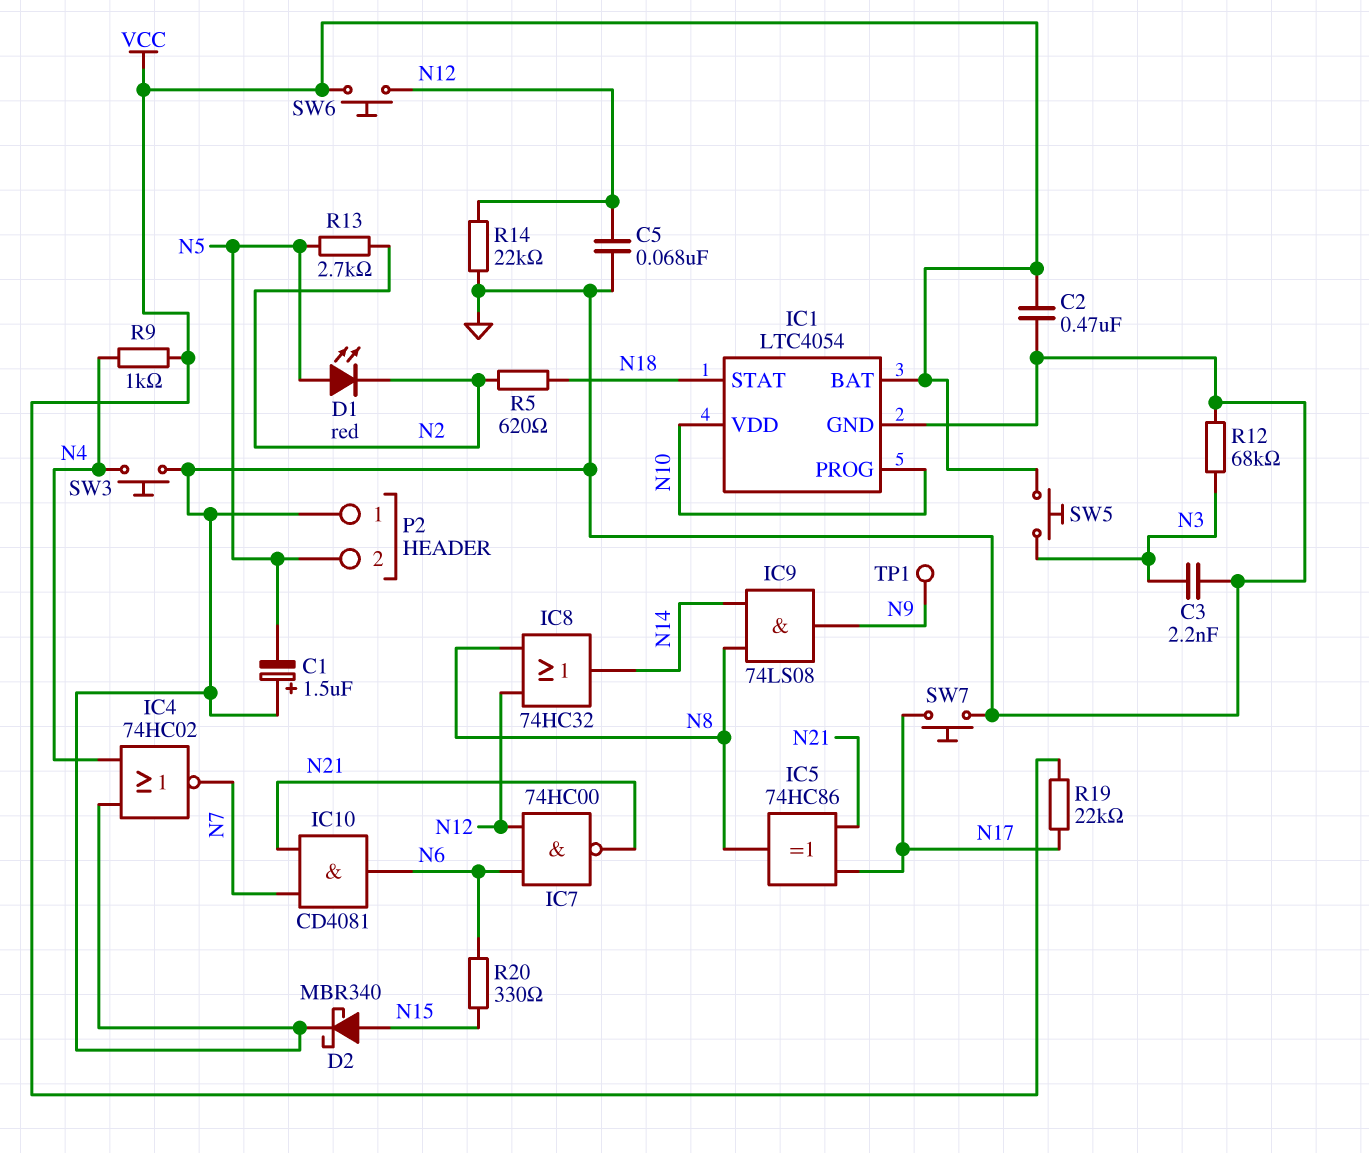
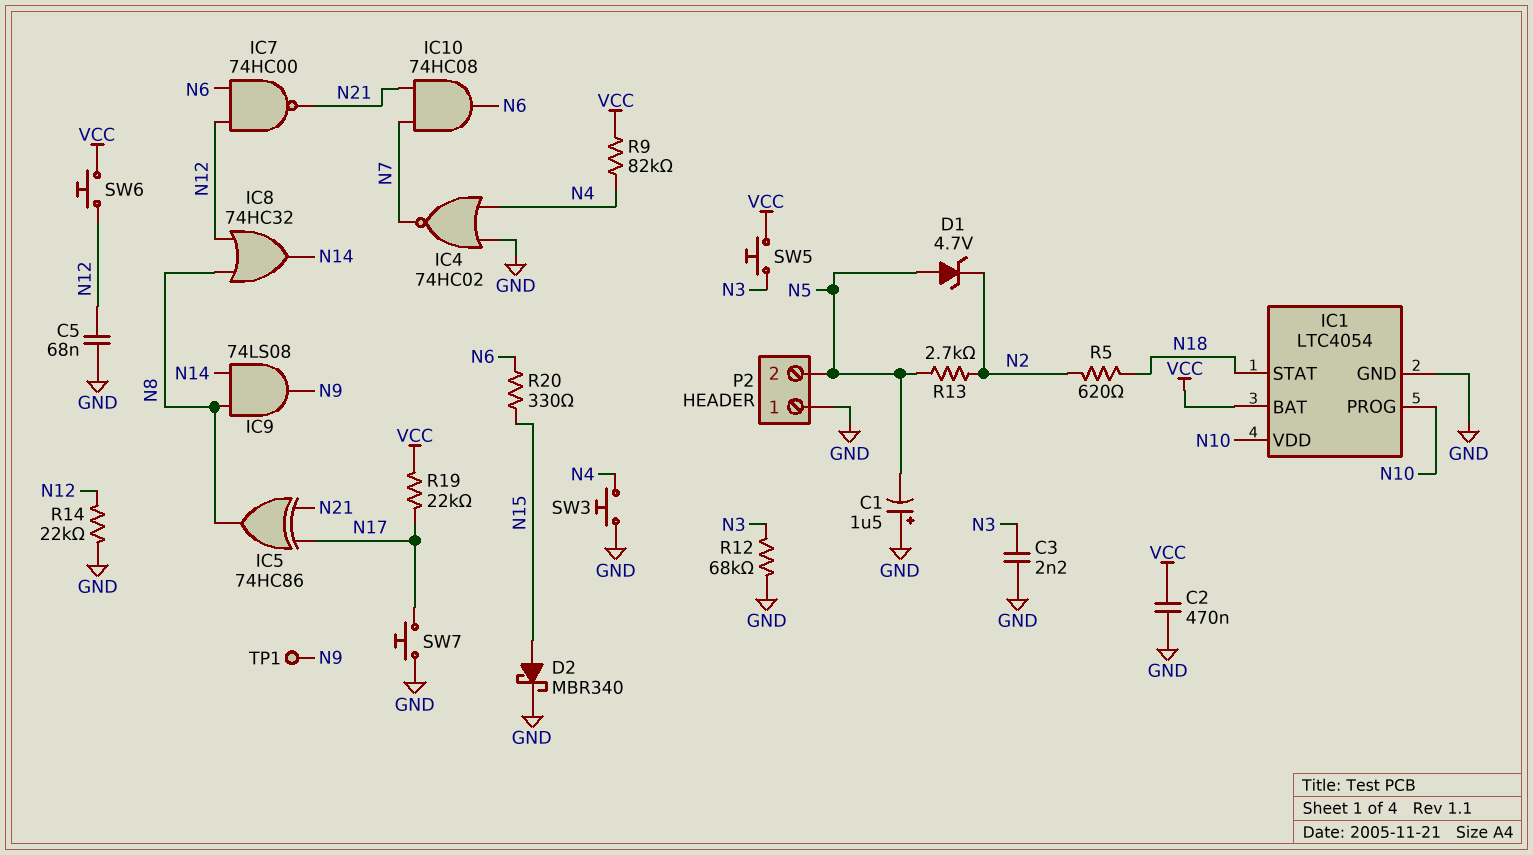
D1: LED red (A N5, K N2) -> zener 4.7V (A N5, K N2)
IC10: AND CD4081 (in N7, in N21, out N6) -> AND 74HC08 (in N7, in N21, out N6)
R9: 1k (N4, VCC) -> 82k (N4, VCC)

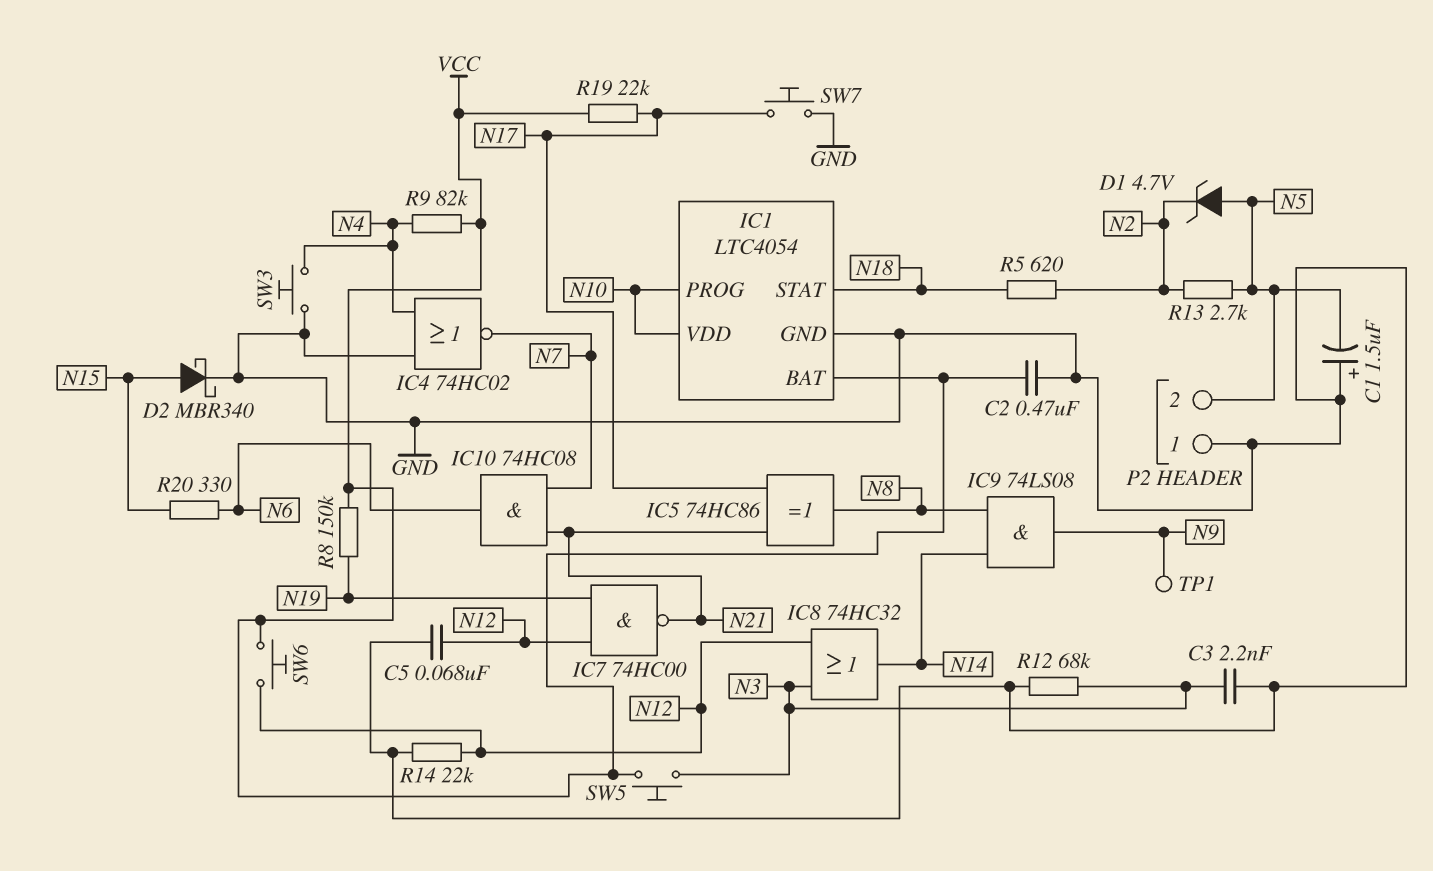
IC7: NAND 74HC00 (in N6, in N12, out N21) -> NAND 74HC00 (in N12, in N19, out N21)
IC8: OR 74HC32 (in N8, in N12, out N14) -> OR 74HC32 (in N3, in N12, out N14)
R8: none -> 150k (N19, VCC)

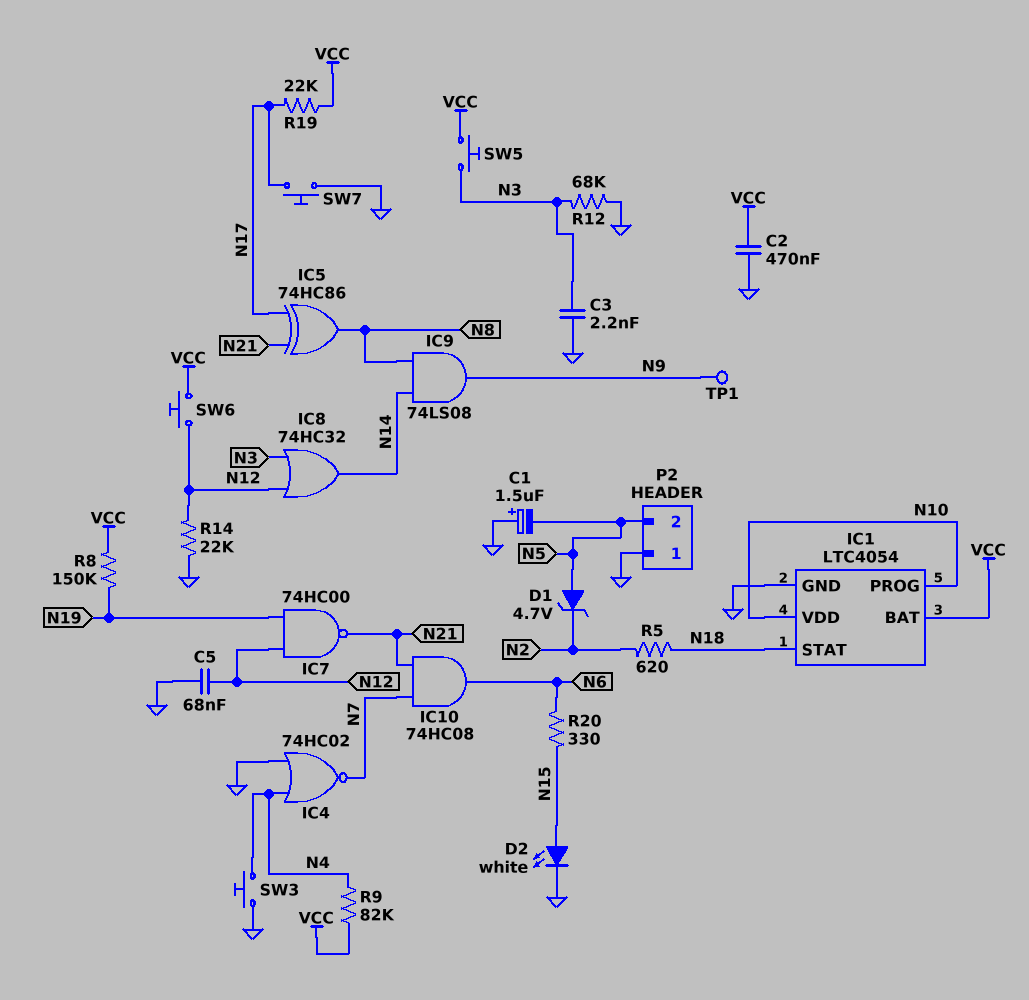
D2: schottky MBR340 (A N15, K GND) -> LED white (A N15, K GND)
R13: 2.7k (N2, N5) -> none

